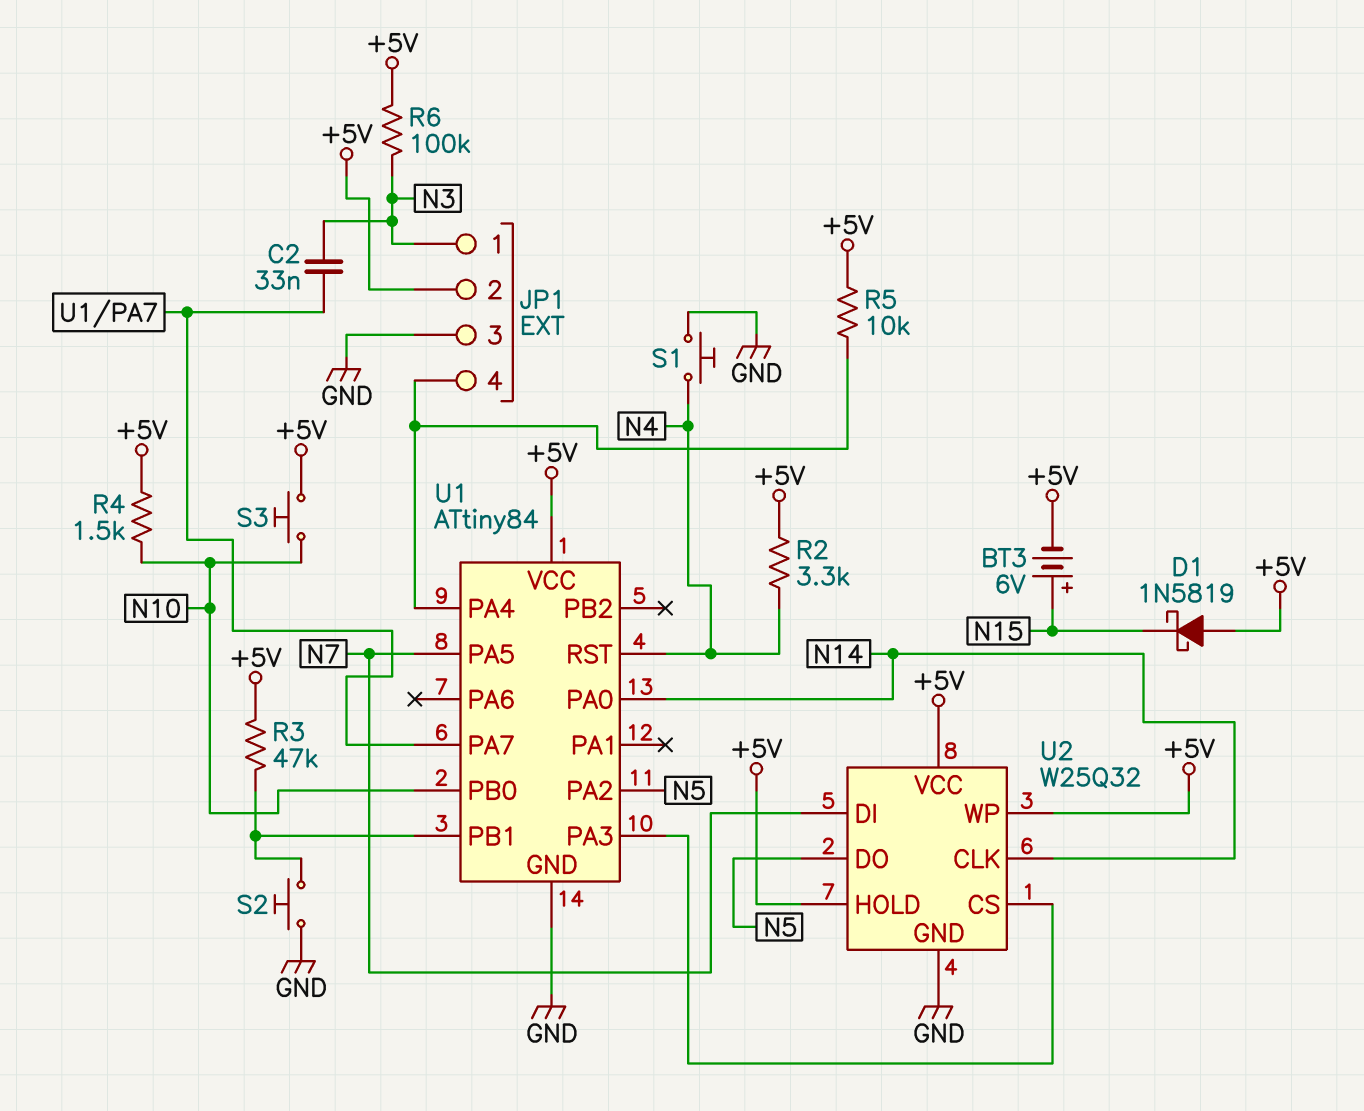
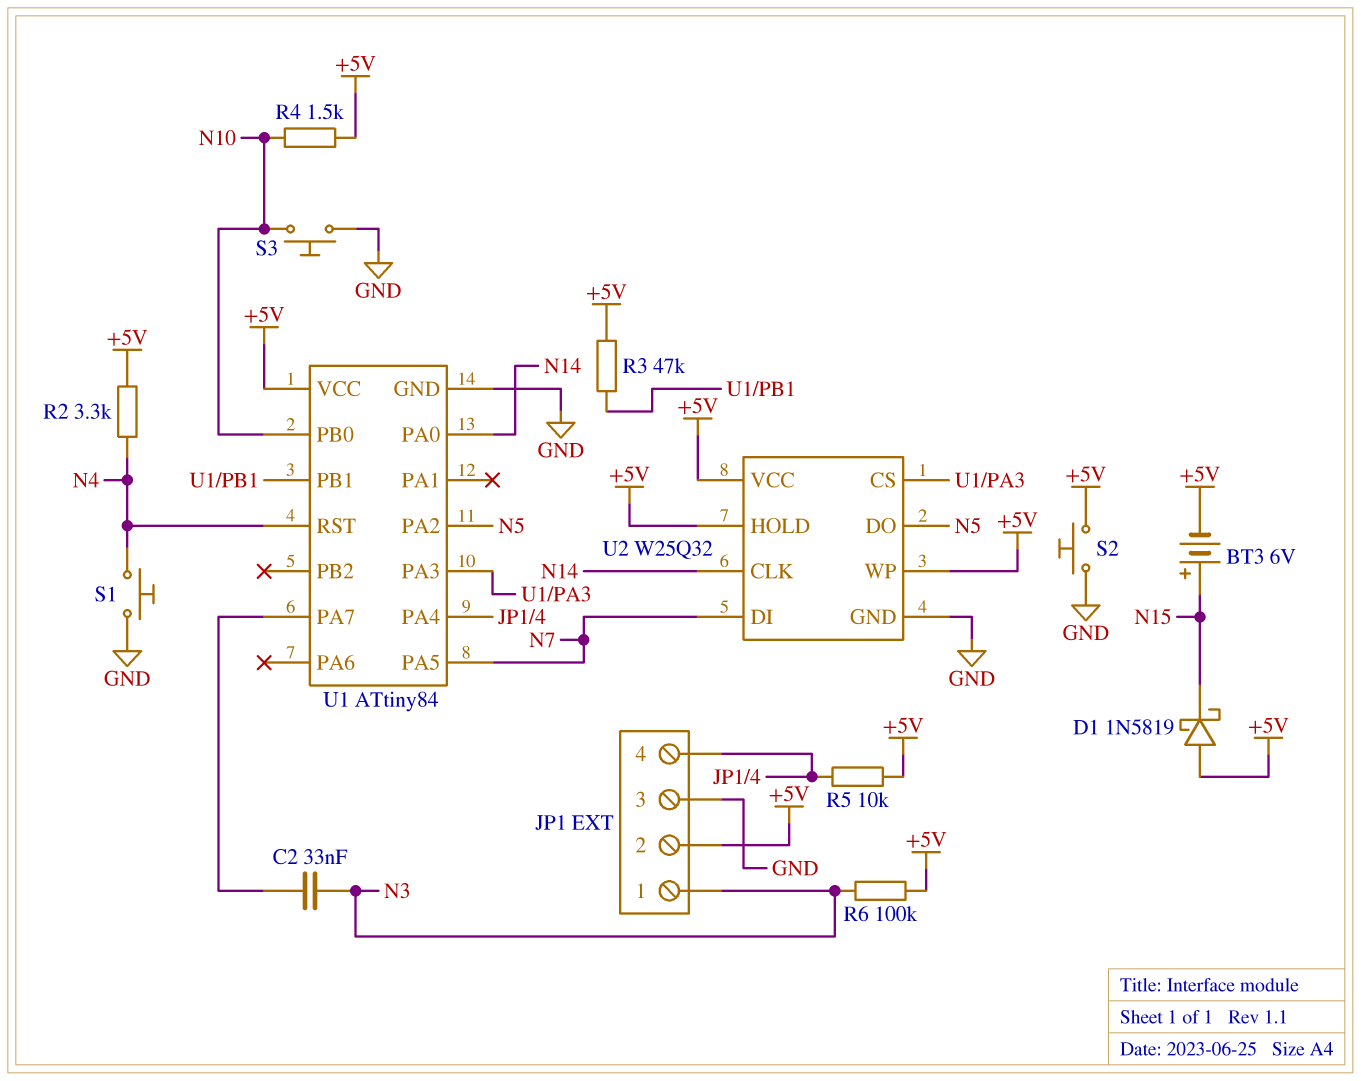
S2: button (GND, U1/PB1) -> button (+5V, GND)
S3: button (+5V, N10) -> button (GND, N10)

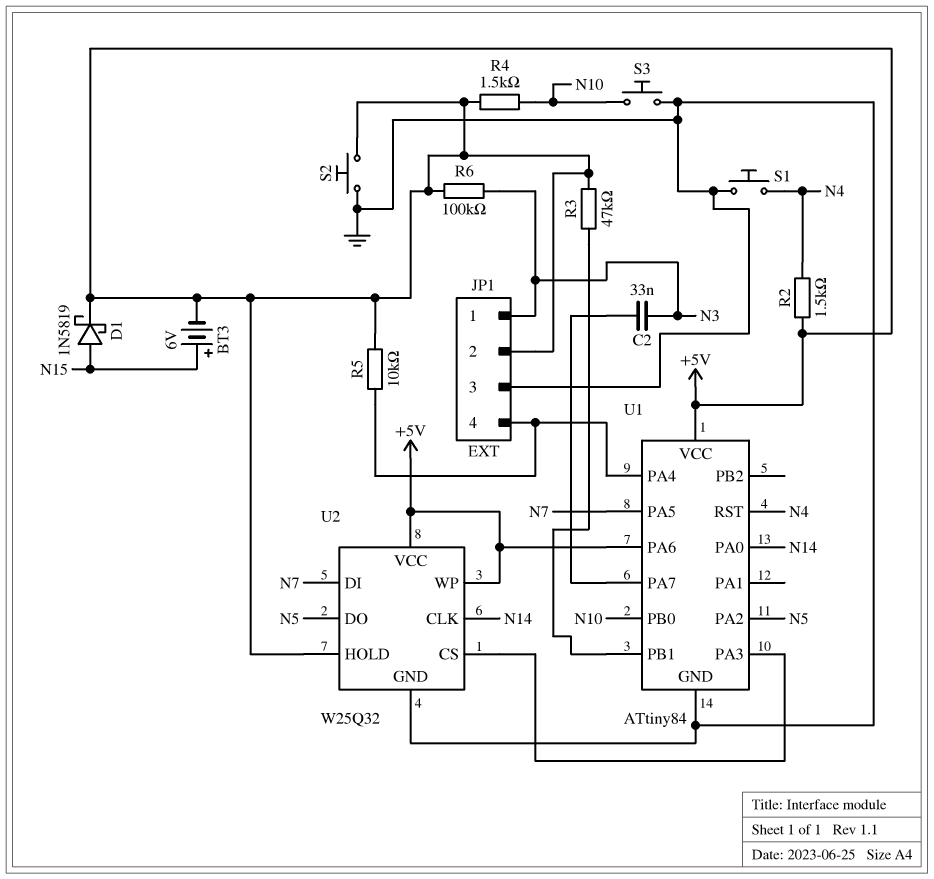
D1: schottky 1N5819 (A +5V, K N15) -> schottky 1N5819 (A N15, K +5V)
R2: 3.3k (+5V, N4) -> 1.5k (+5V, N4)
U1 pin PA6: none -> +5V

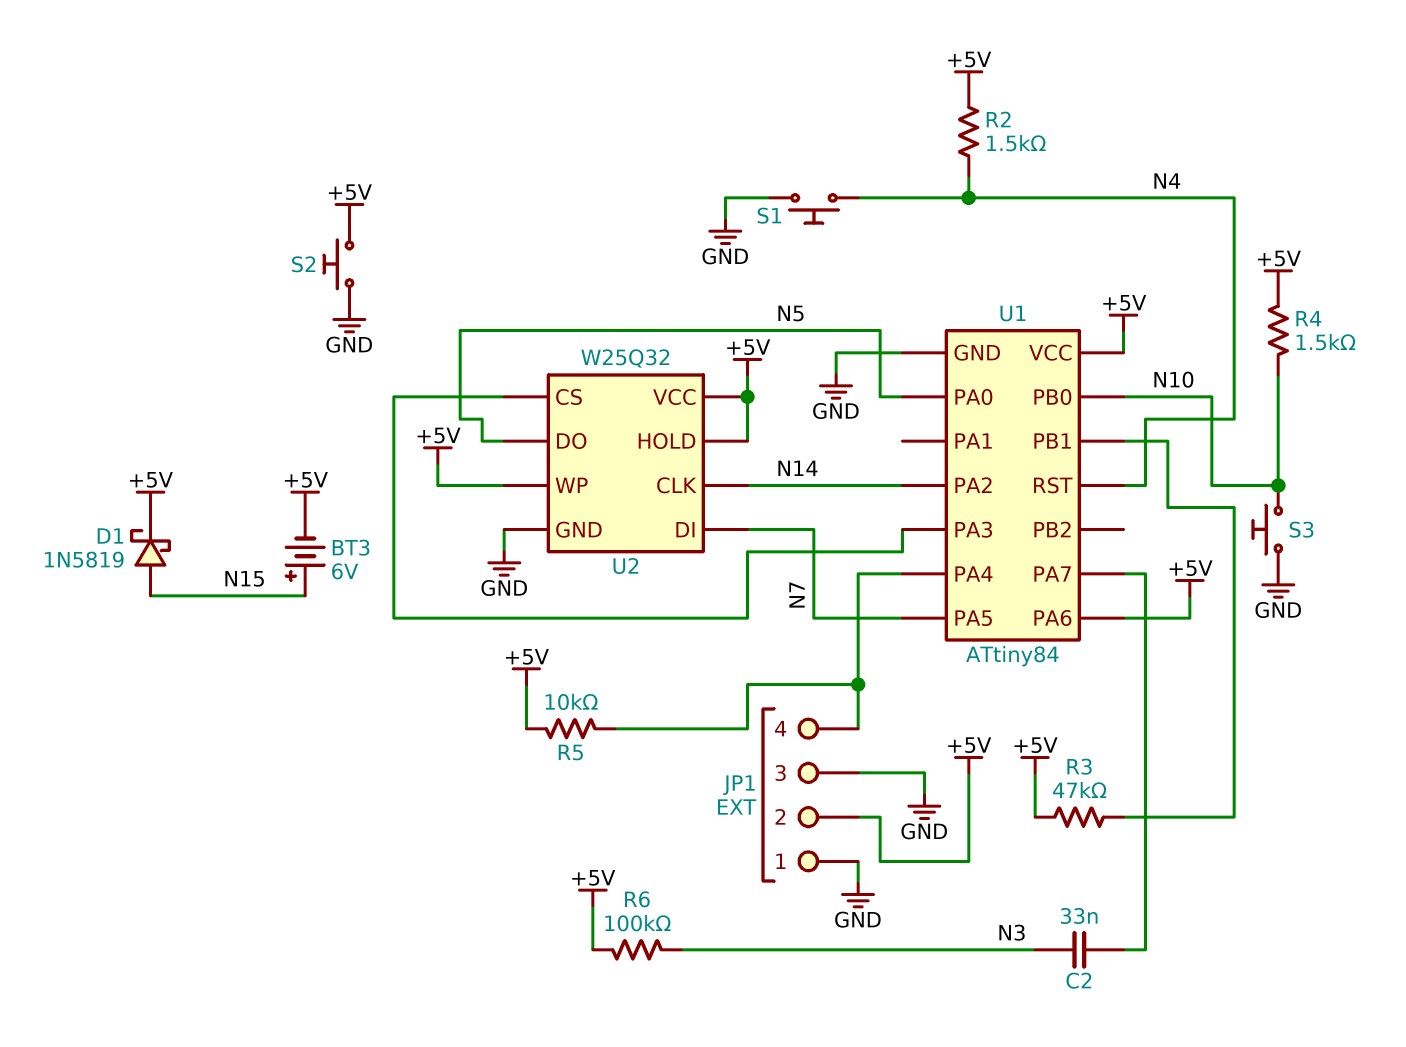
JP1 pin 1: N3 -> GND
U1 pin PA0: N14 -> N5
U1 pin PA2: N5 -> N14

